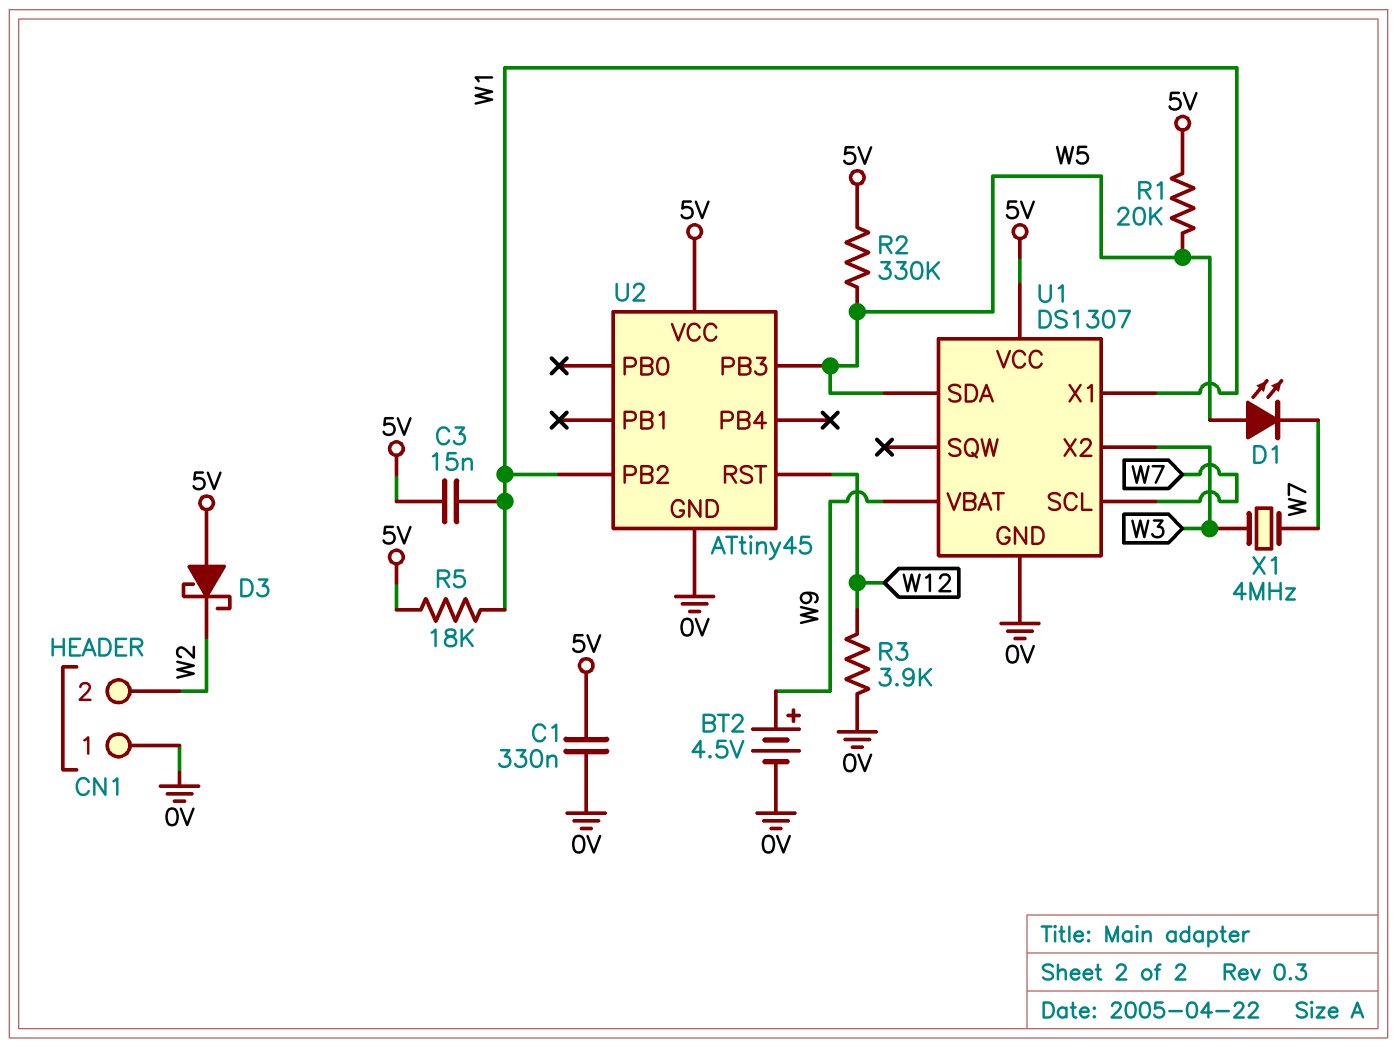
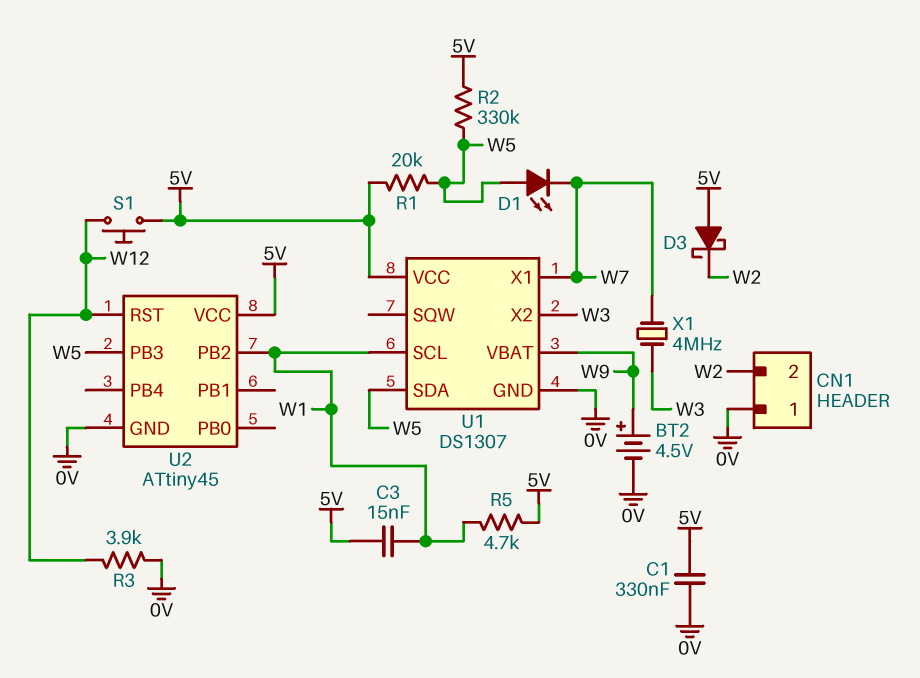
R5: 18k (5V, W1) -> 4.7k (5V, W1)
S1: none -> button (5V, W12)
U1 pin SCL: W7 -> W1
U1 pin X1: W1 -> W7

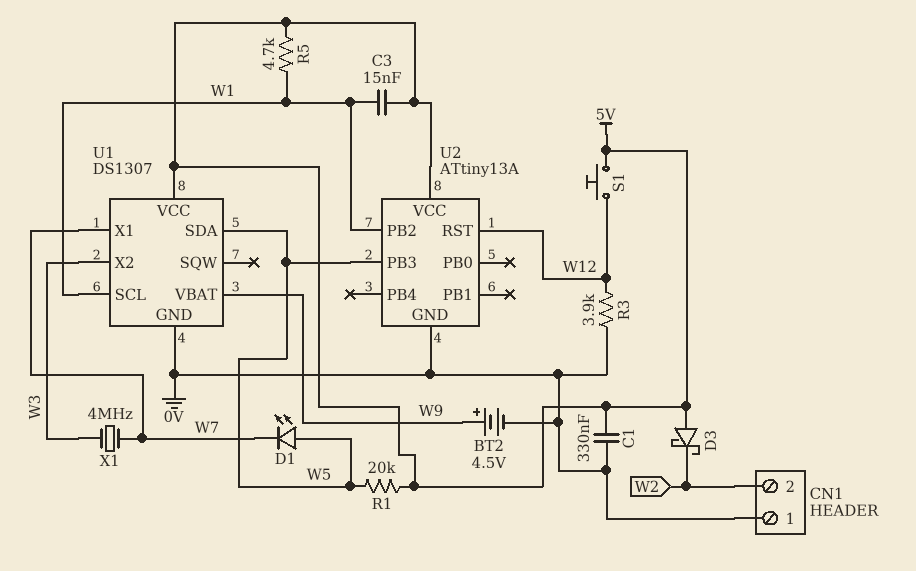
R2: 330k (5V, W5) -> none
U2: ATtiny45 -> ATtiny13A

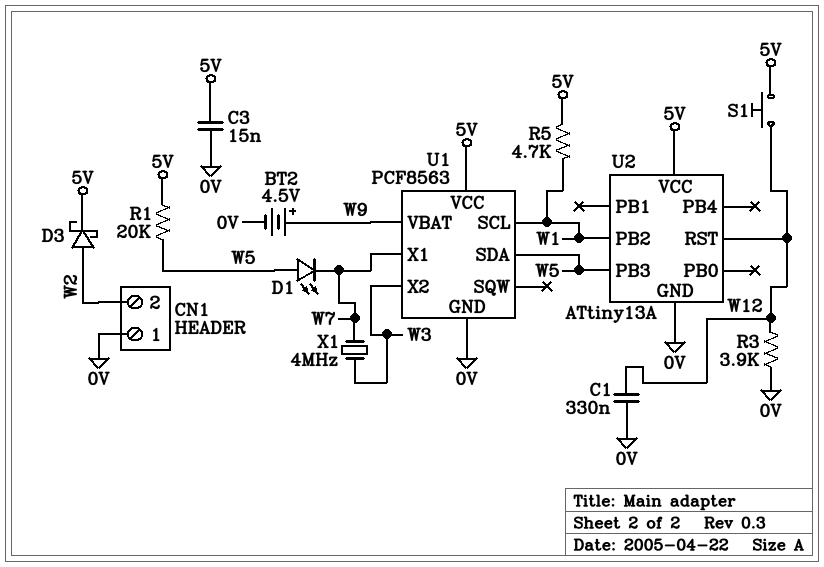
C1: 330nF (0V, 5V) -> 330nF (0V, W12)
C3: 15nF (5V, W1) -> 15nF (0V, 5V)
D3: schottky (A 5V, K W2) -> schottky (A W2, K 5V)
U1: DS1307 -> PCF8563

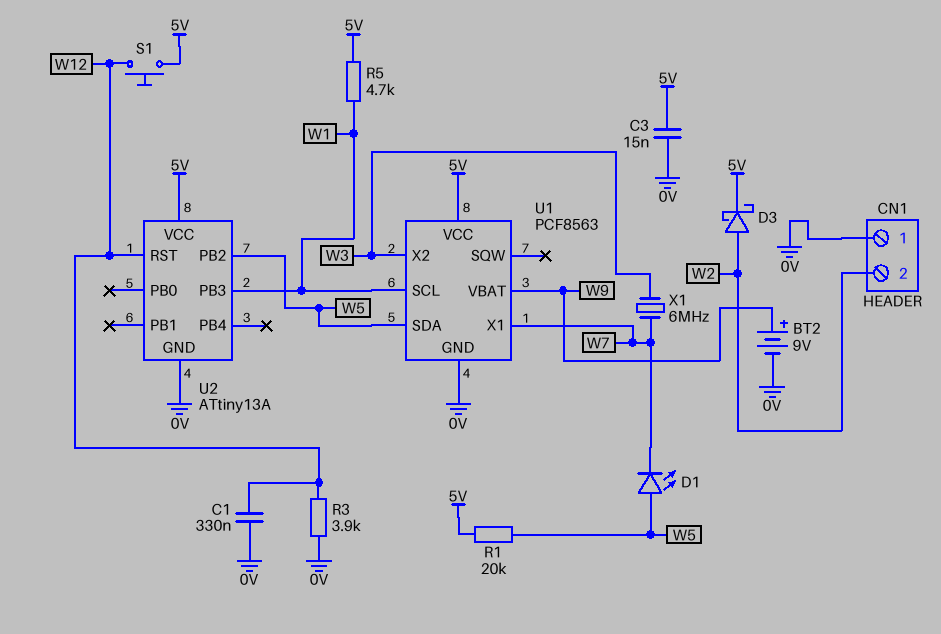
BT2: 4.5V (plus W9, minus 0V) -> 9V (plus W9, minus 0V)
U2 pin PB2: W1 -> W5
U2 pin PB3: W5 -> W1
X1: 4MHz (W3, W7) -> 6MHz (W3, W7)

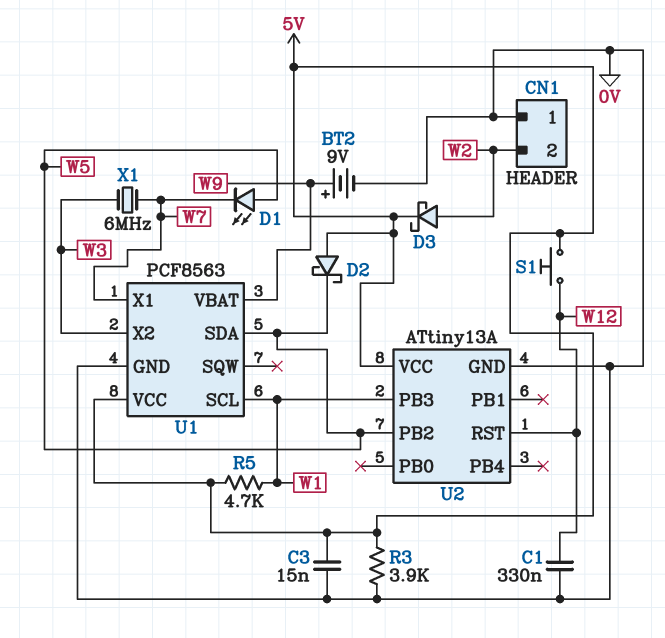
D2: none -> schottky (A 5V, K W5)
R1: 20k (5V, W5) -> none
R3: 3.9k (0V, W12) -> 3.9k (0V, 5V)

